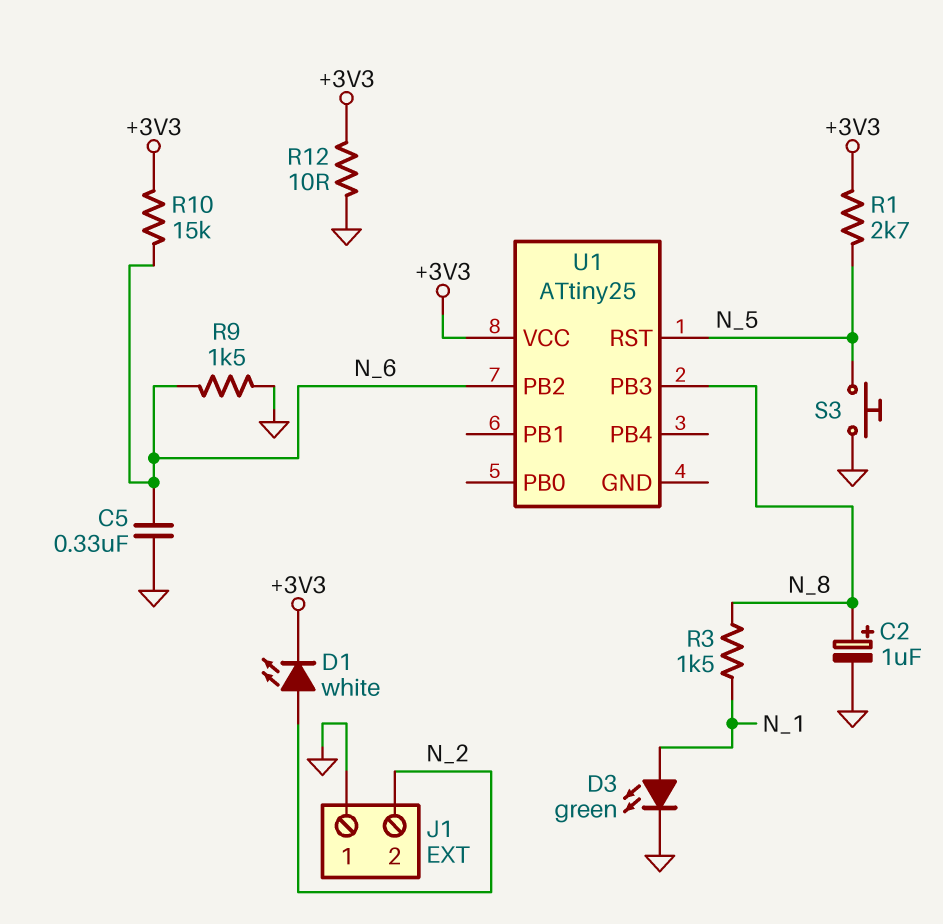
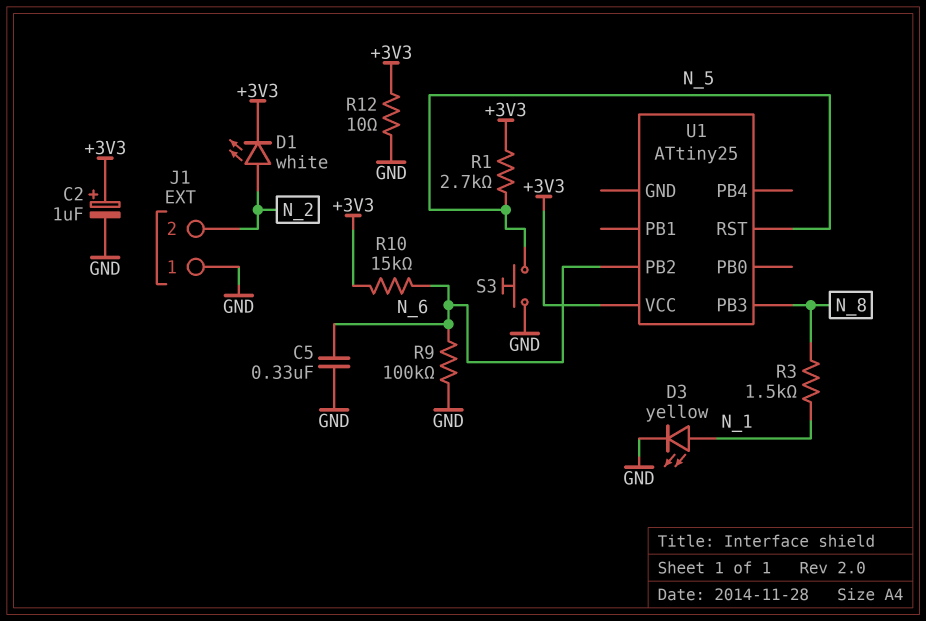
C2: 1uF (plus N_8, minus GND) -> 1uF (plus +3V3, minus GND)
D3: LED green (A N_1, K GND) -> LED yellow (A N_1, K GND)
R9: 1.5k (GND, N_6) -> 100k (GND, N_6)

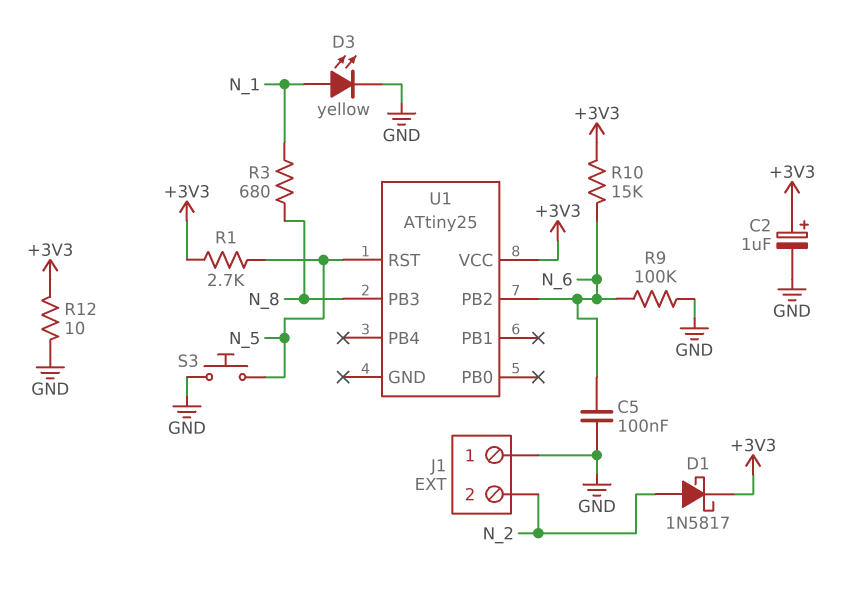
C5: 330nF (GND, N_6) -> 100nF (GND, N_6)
D1: LED white (A N_2, K +3V3) -> schottky 1N5817 (A N_2, K +3V3)
R3: 1.5k (N_1, N_8) -> 680 (N_1, N_8)

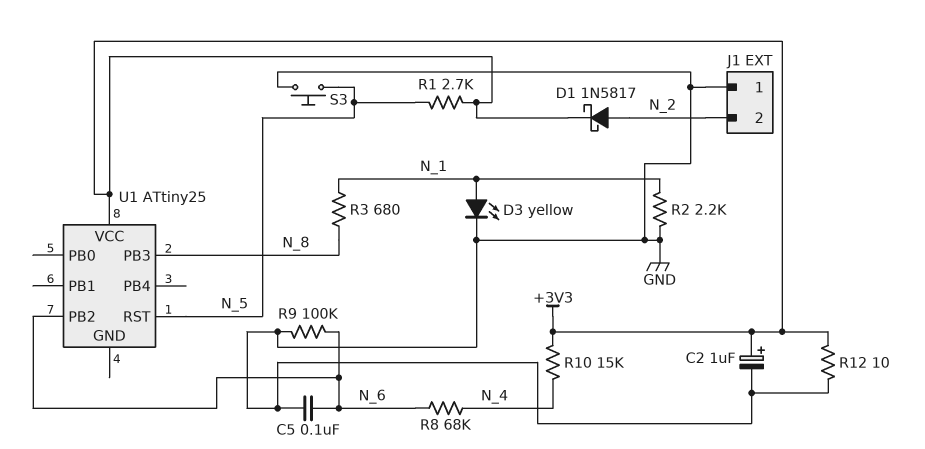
R2: none -> 2.2k (GND, N_1)
R8: none -> 68k (N_4, N_6)
R10: 15k (+3V3, N_6) -> 15k (+3V3, N_4)

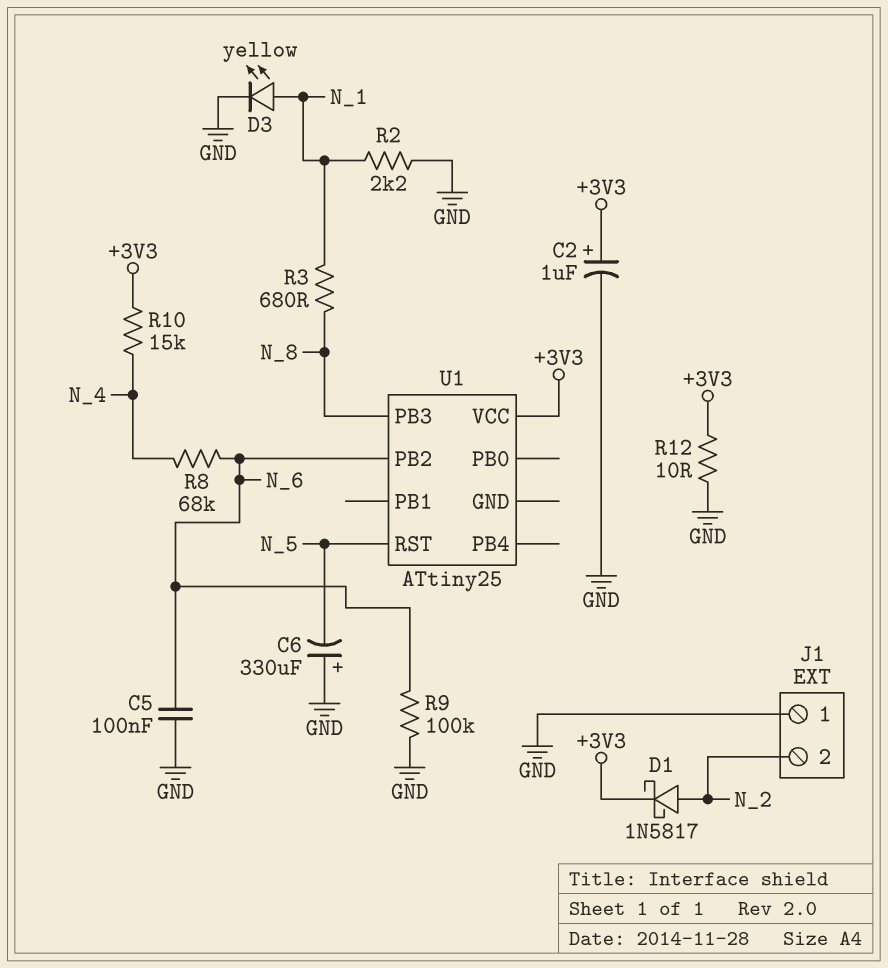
C6: none -> 330uF (plus GND, minus N_5)
R1: 2.7k (+3V3, N_5) -> none
S3: button (GND, N_5) -> none

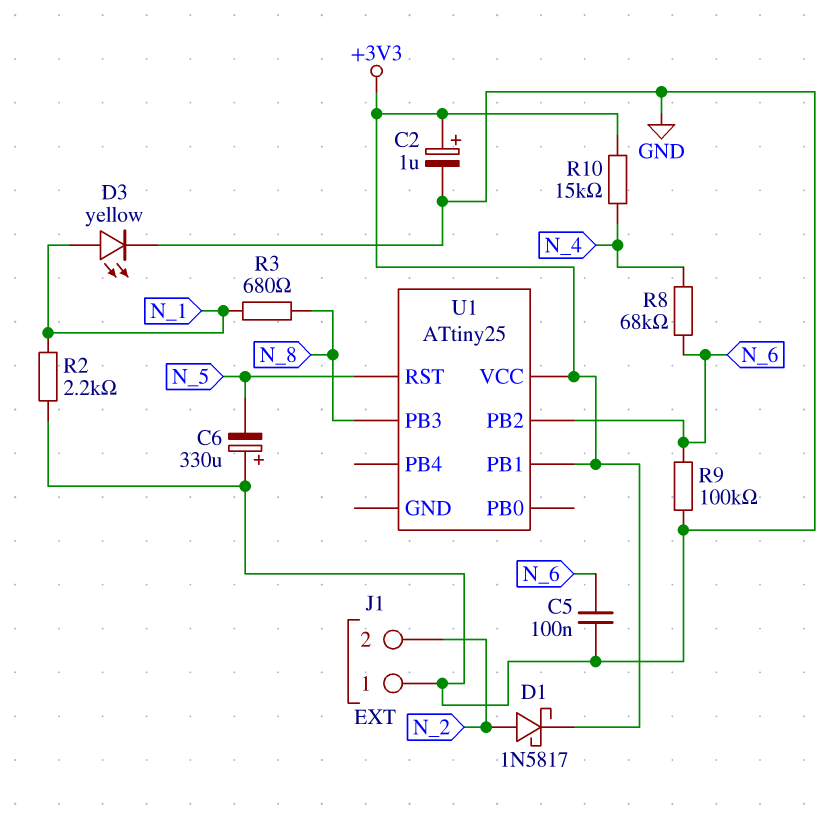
R12: 10 (+3V3, GND) -> none
U1 pin PB1: none -> +3V3

